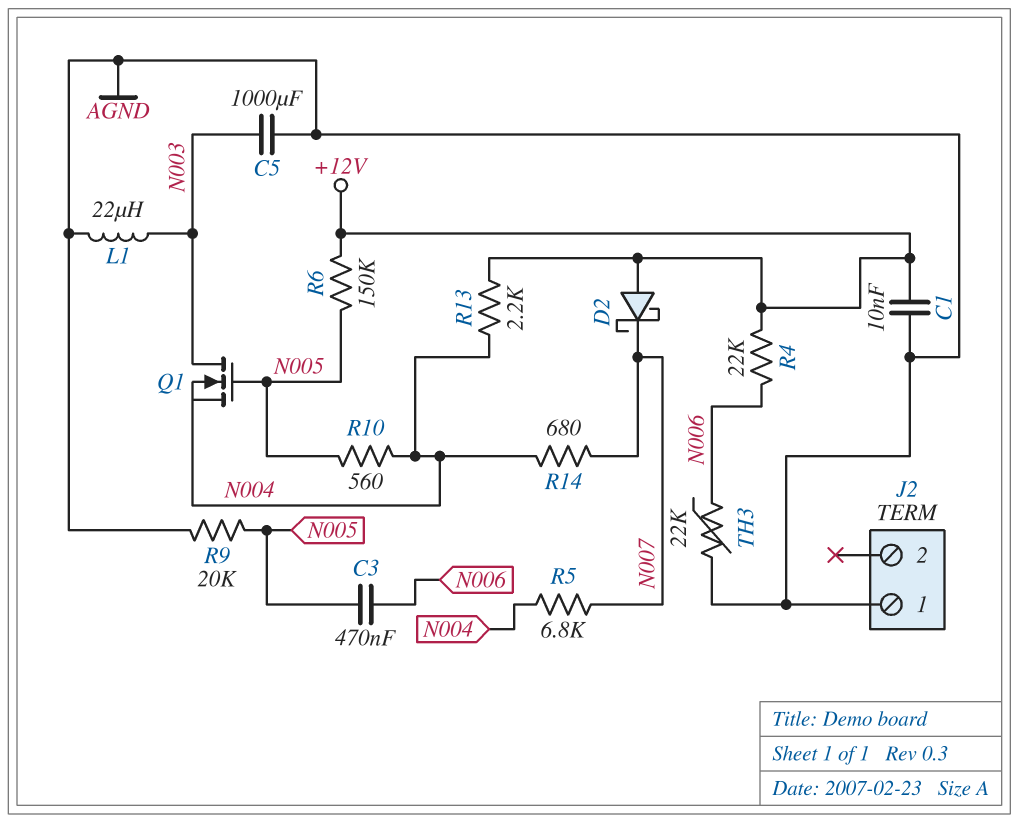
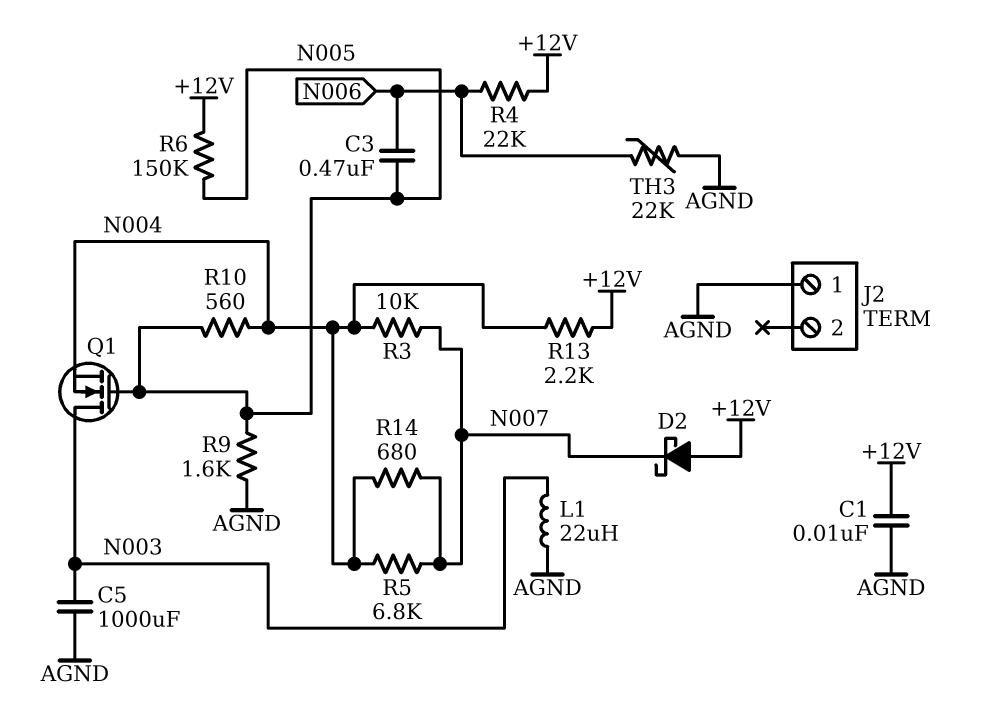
R3: none -> 10k (N004, N007)
R9: 20k (AGND, N005) -> 1.6k (AGND, N005)

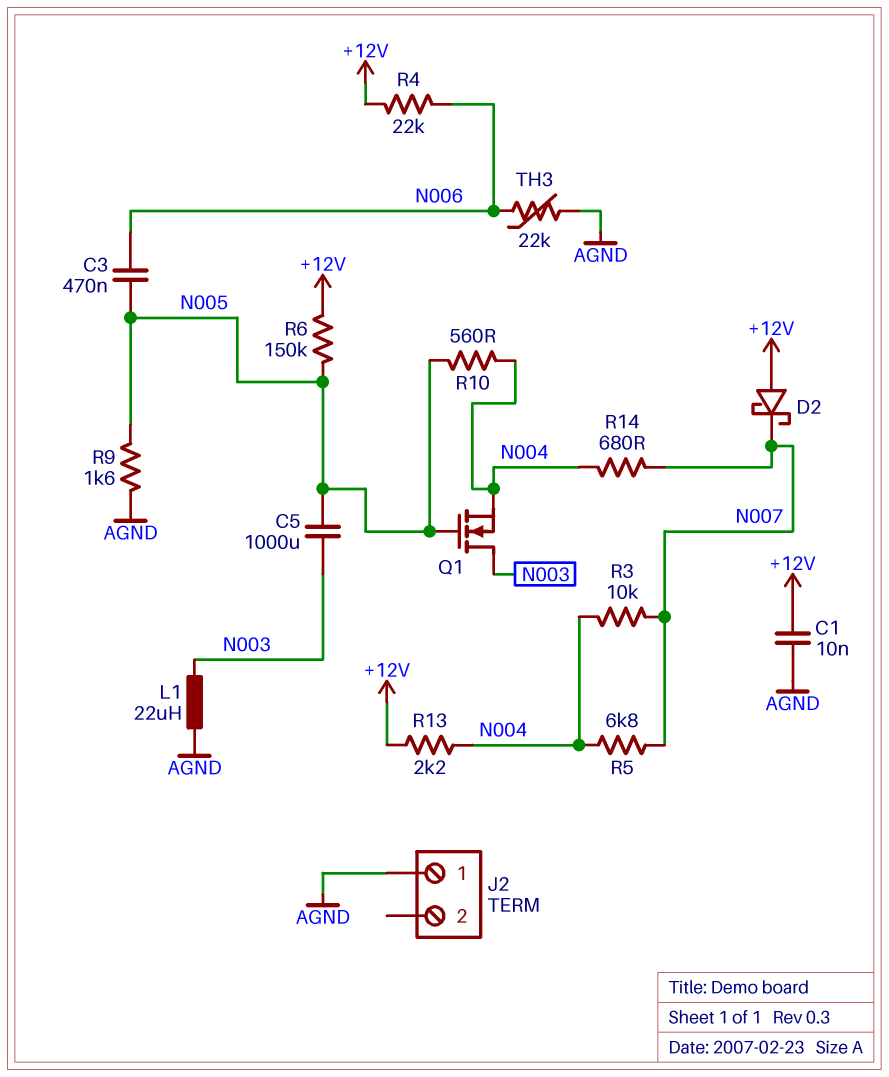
C5: 1000uF (AGND, N003) -> 1000uF (N003, N005)

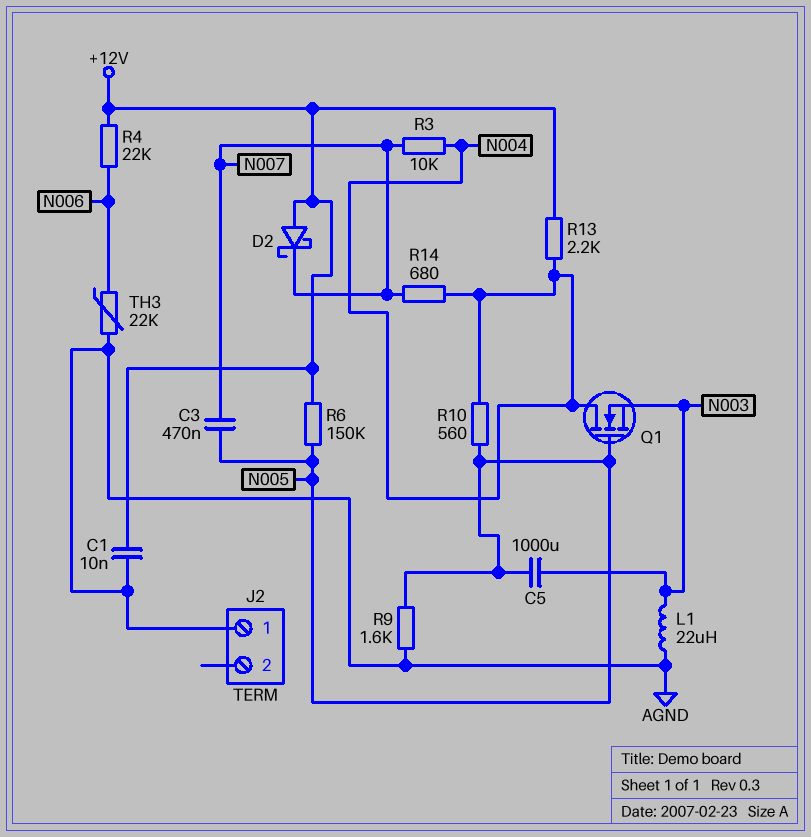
C3: 470nF (N005, N006) -> 470nF (N005, N007)
Q1: NMOS (G N005, D N003, S N004) -> NMOS (G N005, D N004, S N003)
R5: 6.8k (N004, N007) -> none

